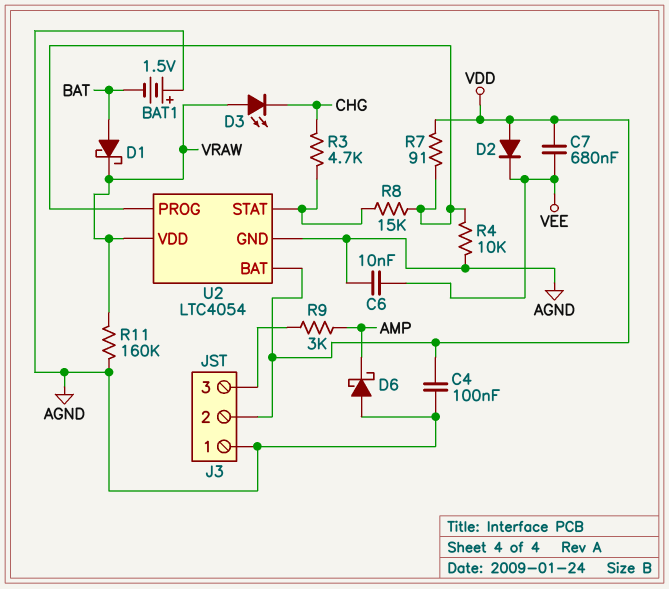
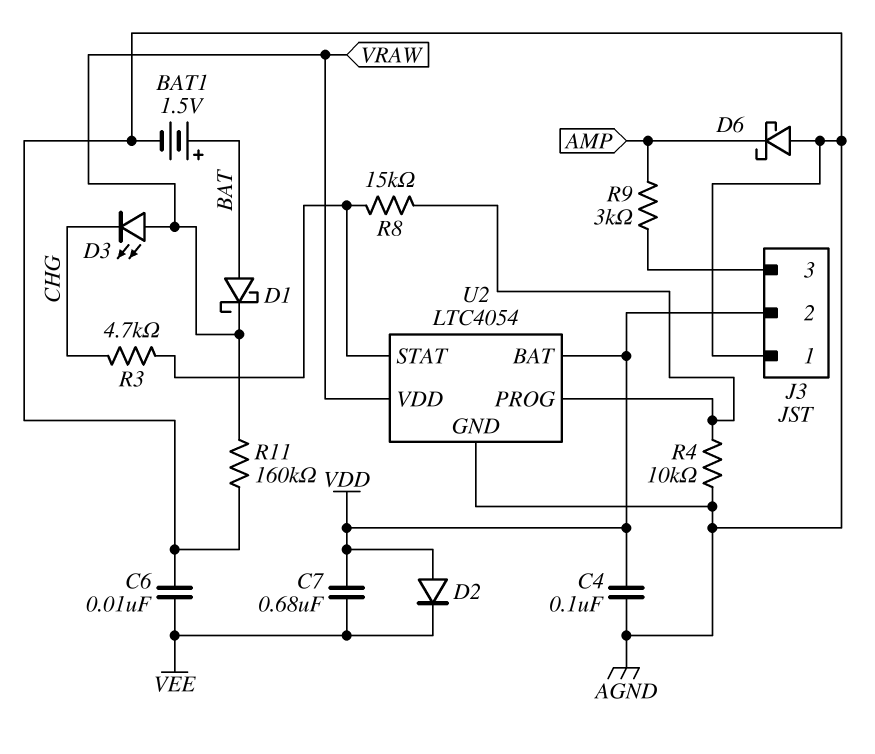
BAT1: 1.5V (plus AGND, minus BAT) -> 1.5V (plus BAT, minus AGND)
R7: 91 (U2/PROG, VDD) -> none

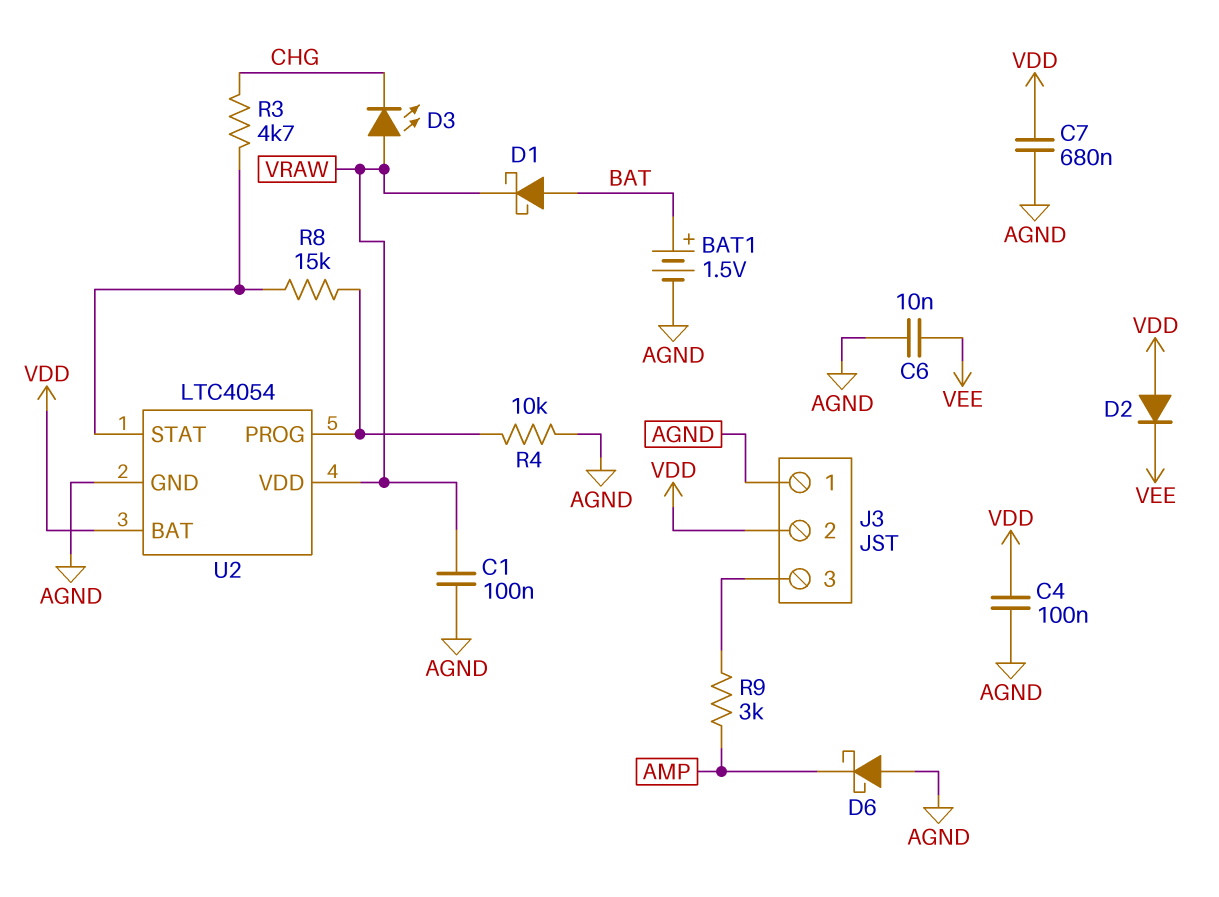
C1: none -> 100nF (AGND, VRAW)
C7: 680nF (VDD, VEE) -> 680nF (AGND, VDD)
R11: 160k (AGND, VRAW) -> none

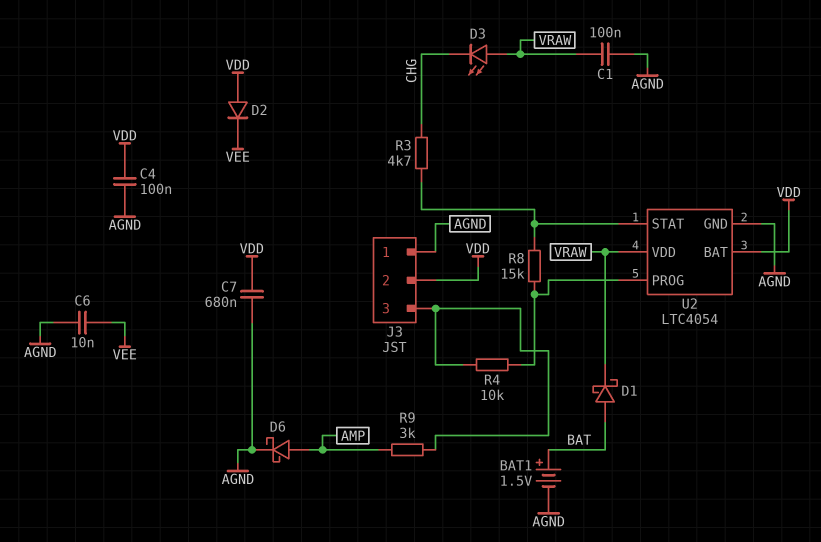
D6: schottky (A AGND, K AMP) -> schottky (A AMP, K AGND)
R4: 10k (AGND, U2/PROG) -> 10k (J3/3, U2/PROG)

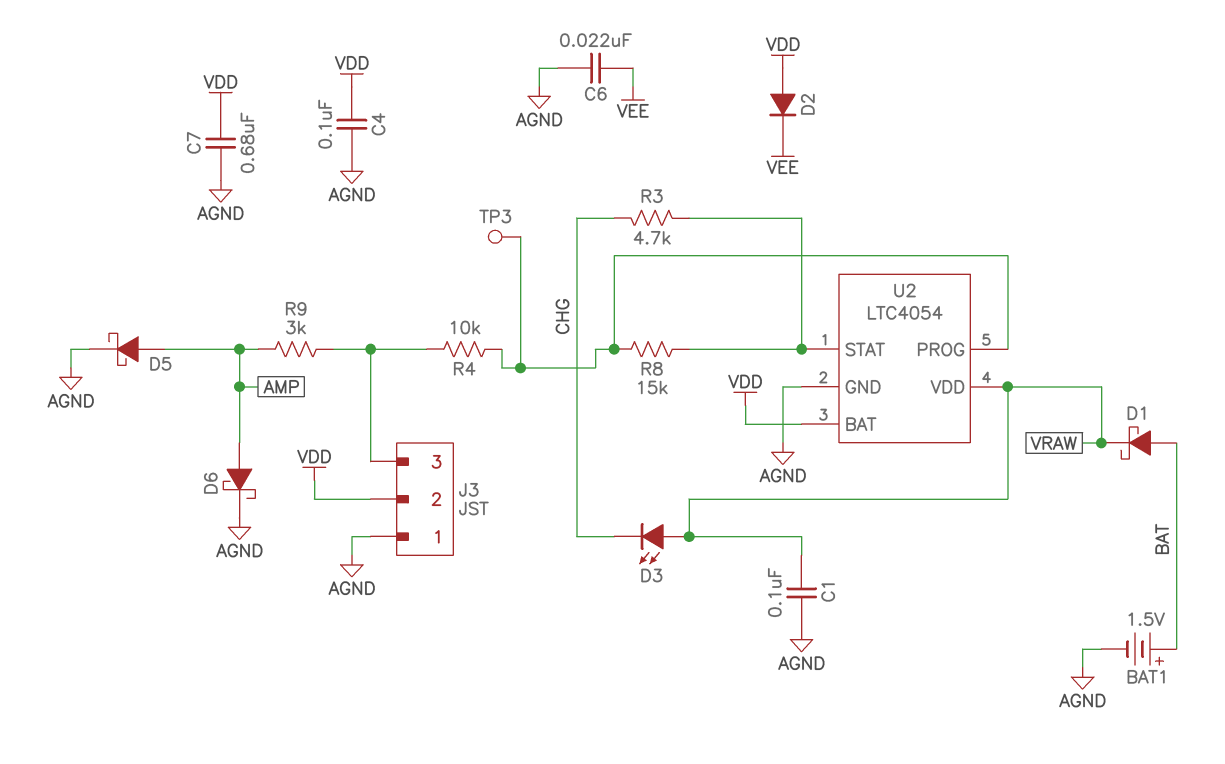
C6: 10nF (AGND, VEE) -> 22nF (AGND, VEE)
D5: none -> schottky (A AMP, K AGND)
TP3: none -> test point (U2/PROG)

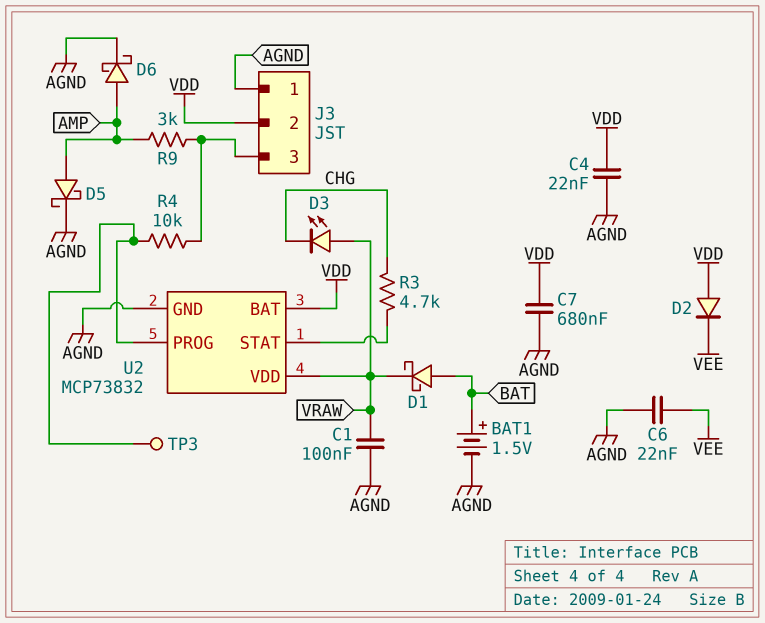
C4: 100nF (AGND, VDD) -> 22nF (AGND, VDD)
R8: 15k (U2/PROG, U2/STAT) -> none
U2: LTC4054 -> MCP73832

